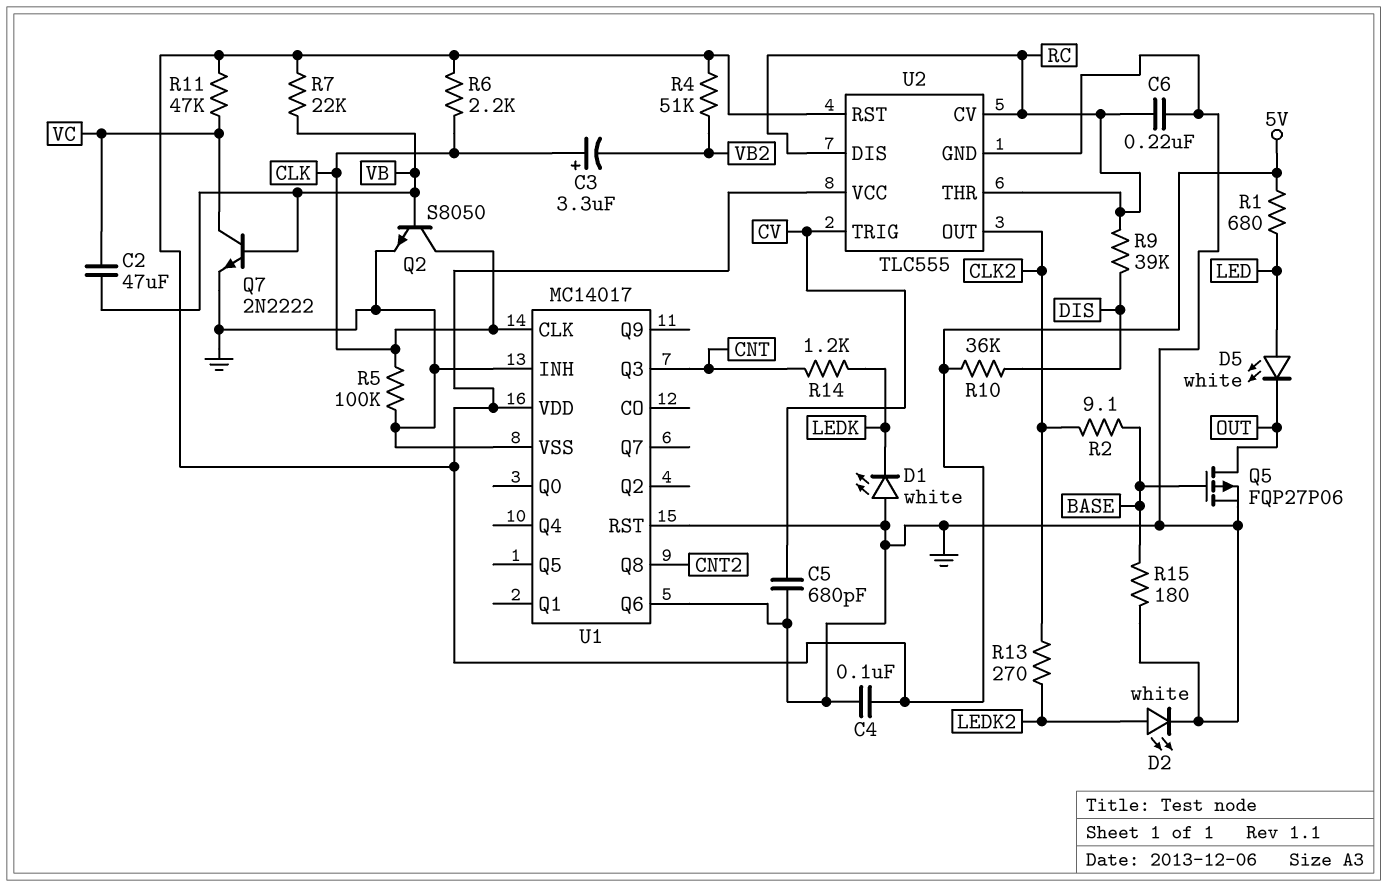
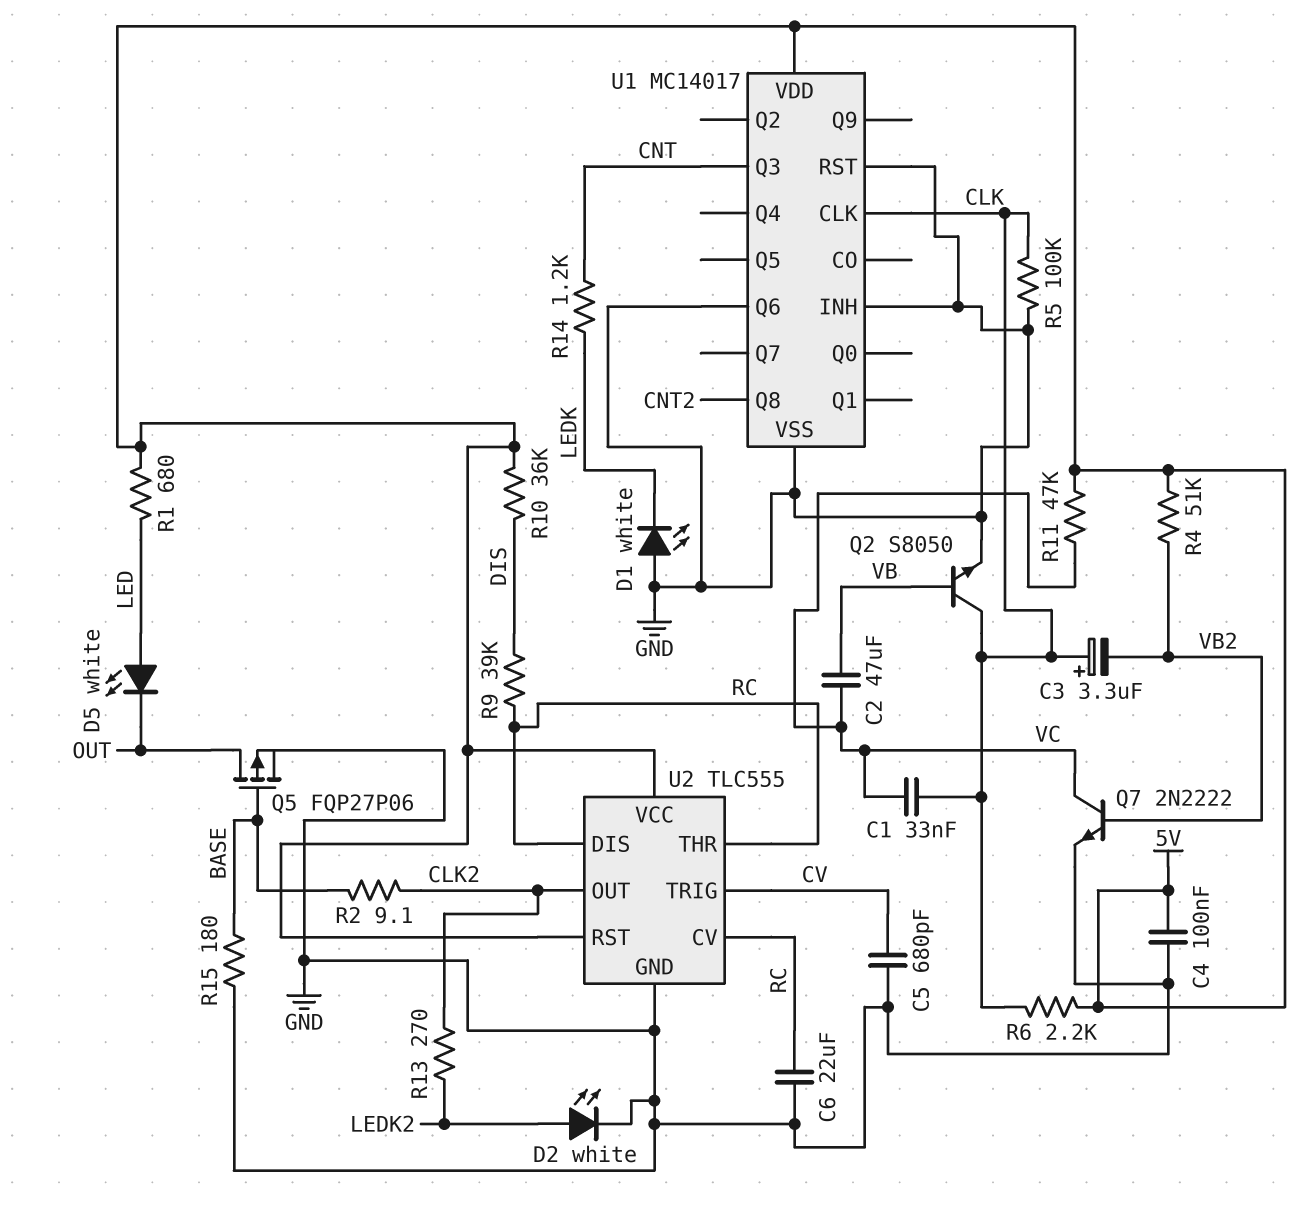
C1: none -> 33nF (CLK, VC)
C6: 220nF (GND, RC) -> 22uF (GND, RC)
Q7: NPN 2N2222 (B VB, C VC, E GND) -> NPN 2N2222 (B VB2, C VC, E GND)
R7: 22k (5V, VB) -> none

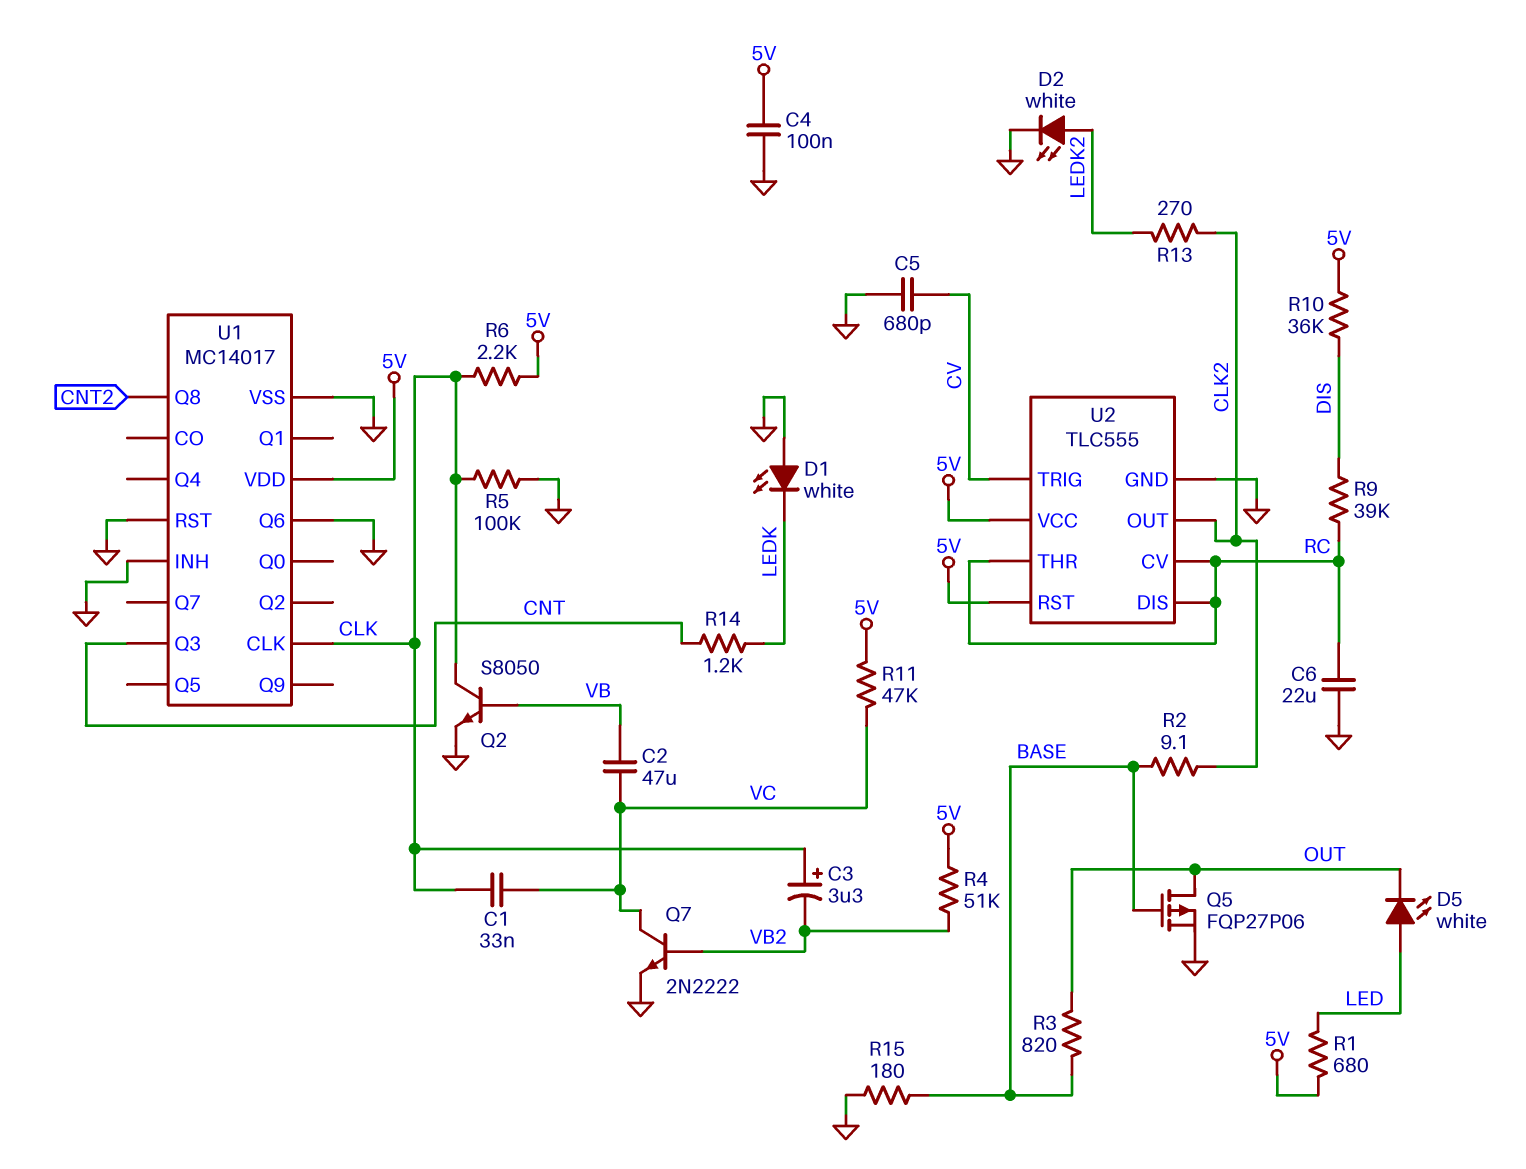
R3: none -> 820 (BASE, OUT)

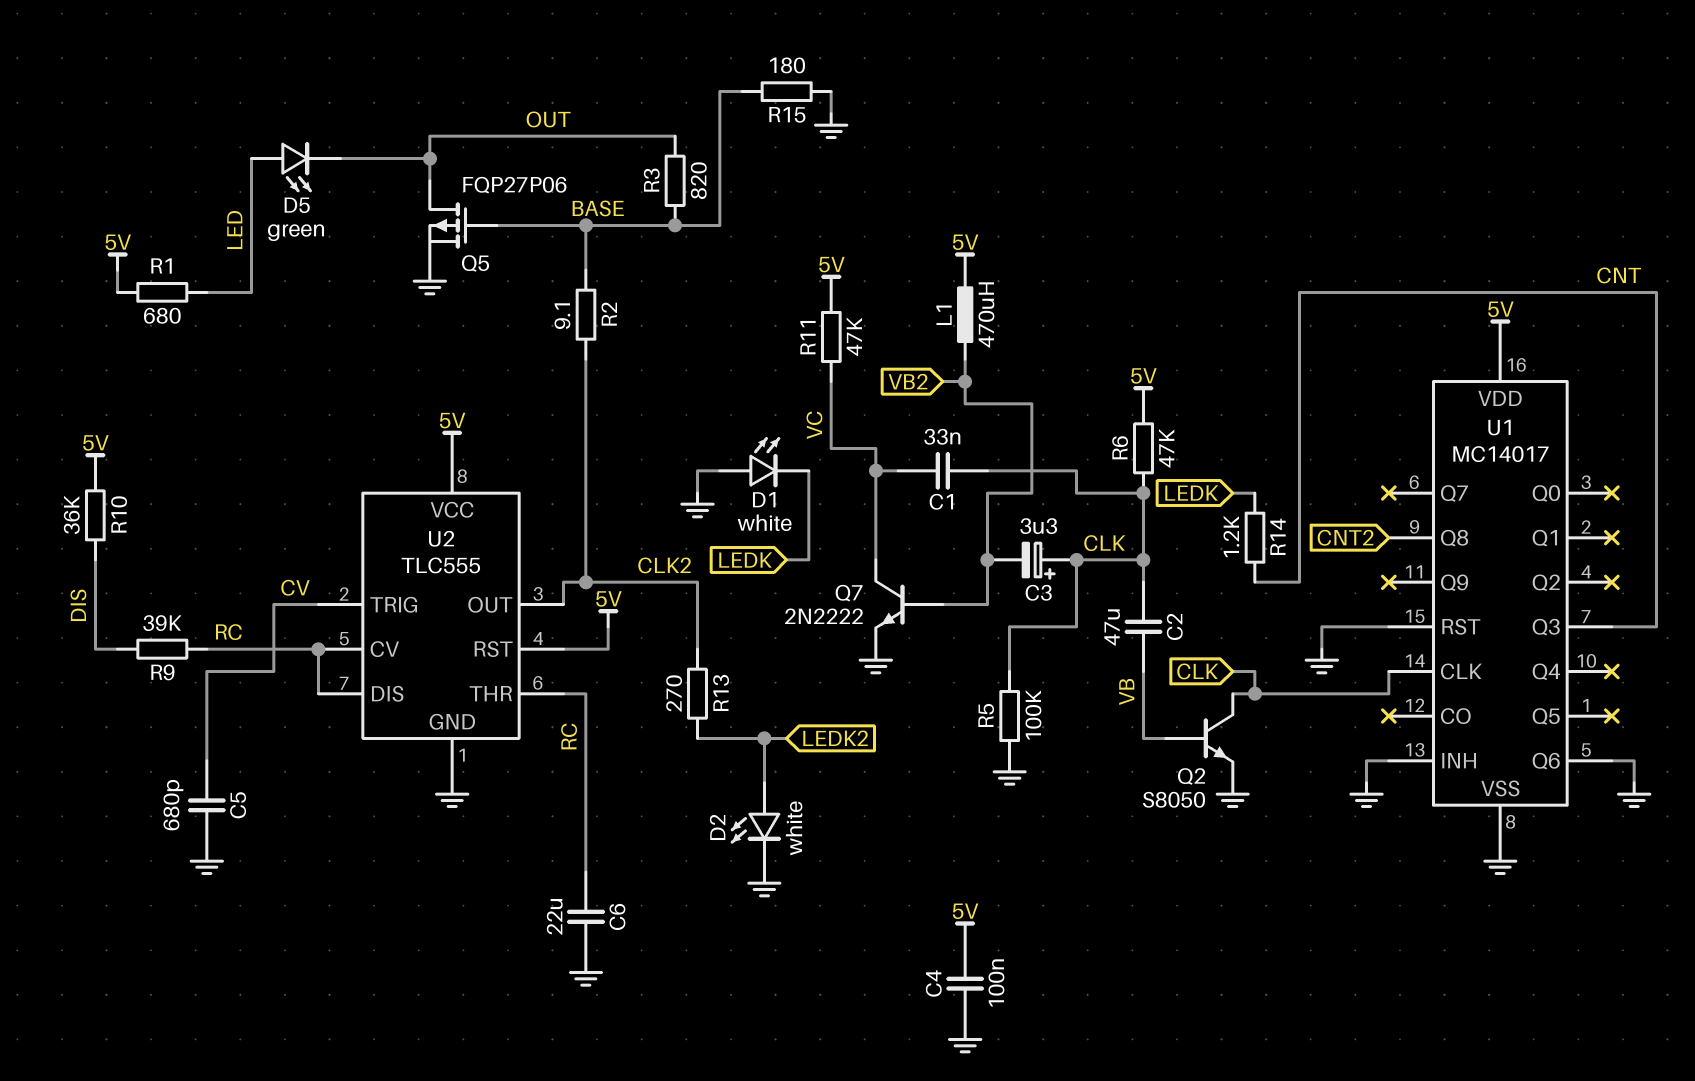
C2: 47uF (VB, VC) -> 47uF (CLK, VB)
D5: LED white (A LED, K OUT) -> LED green (A LED, K OUT)
L1: none -> 470uH (5V, VB2)
R4: 51k (5V, VB2) -> none
R6: 2.2k (5V, CLK) -> 47k (5V, CLK)

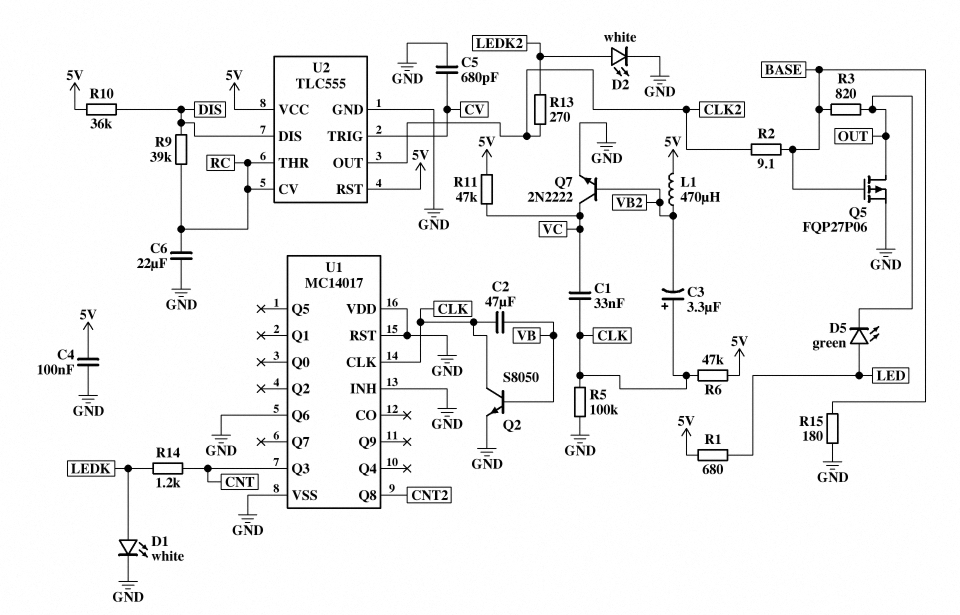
D1: LED white (A GND, K LEDK) -> LED white (A LEDK, K GND)
U1 pin VDD: 5V -> GND
U2 pin DIS: RC -> DIS

